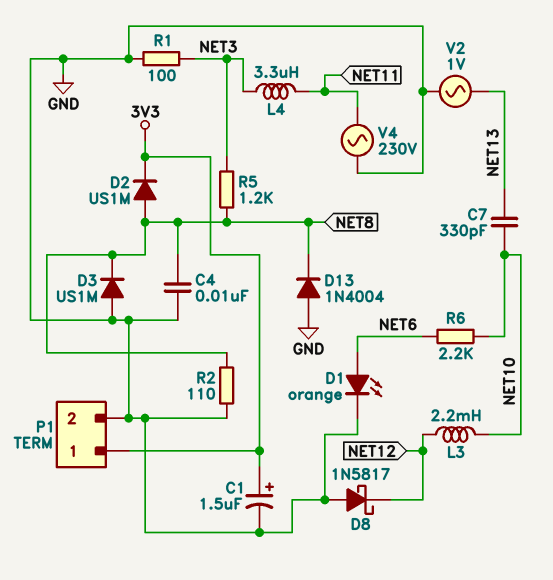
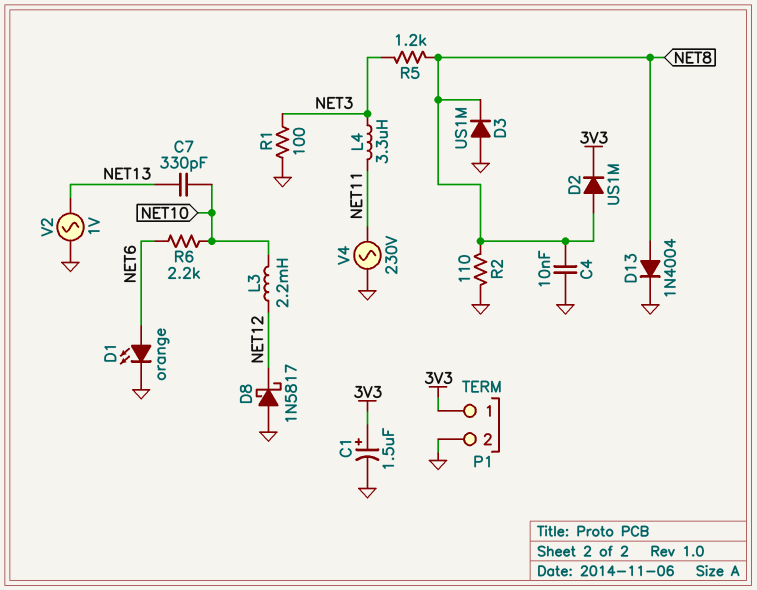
D13: diode 1N4004 (A GND, K NET8) -> diode 1N4004 (A NET8, K GND)

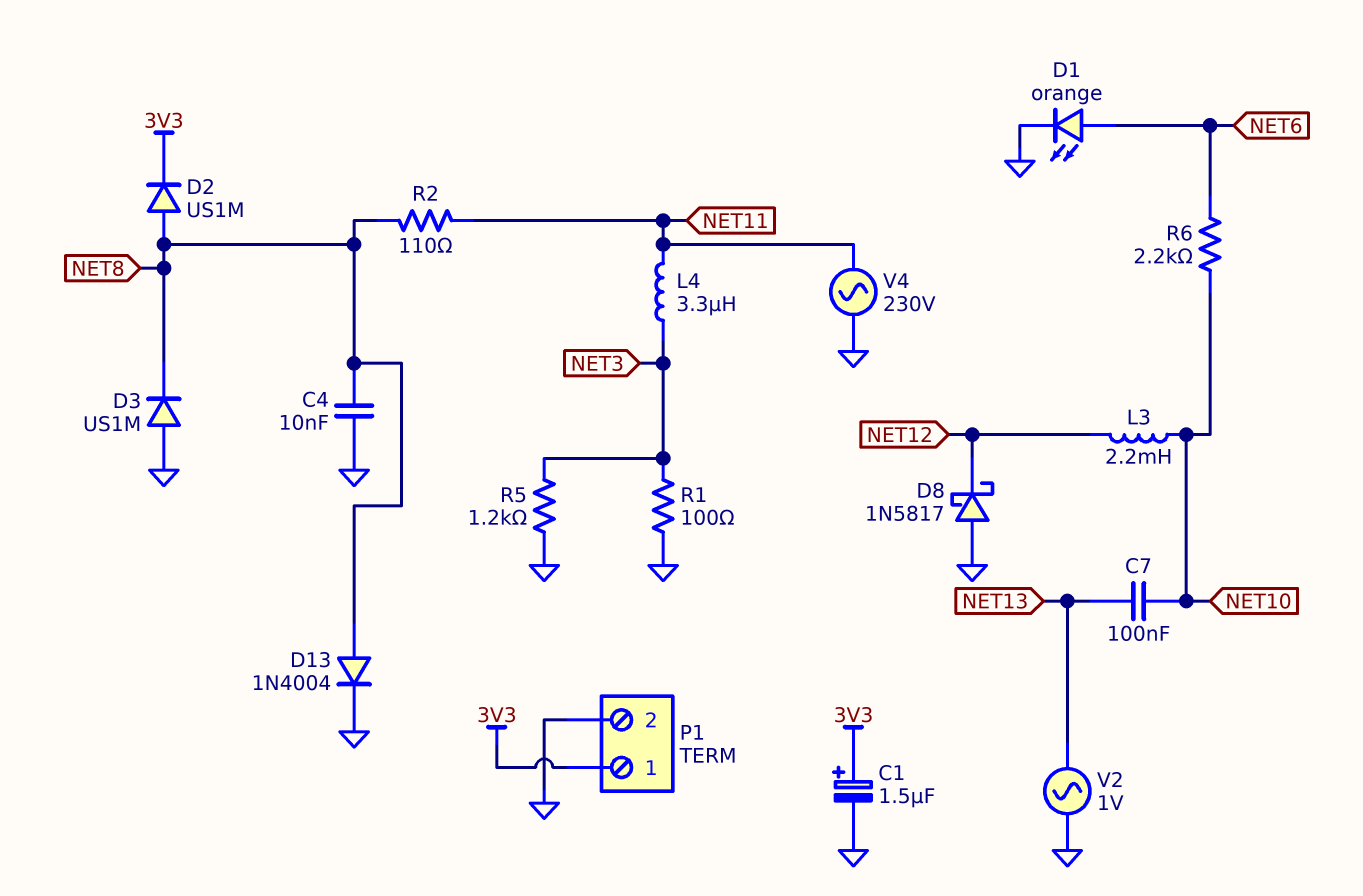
C7: 330pF (NET10, NET13) -> 100nF (NET10, NET13)
R2: 110 (GND, NET8) -> 110 (NET8, NET11)
R5: 1.2k (NET3, NET8) -> 1.2k (GND, NET3)

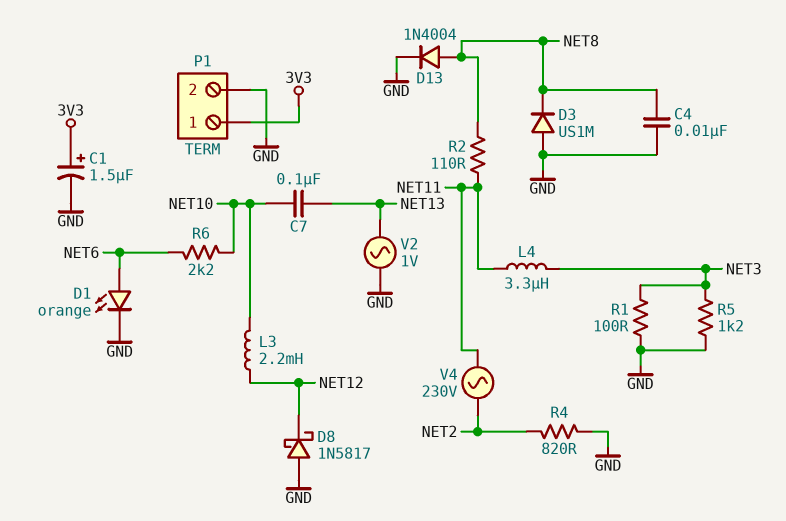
D2: diode US1M (A NET8, K 3V3) -> none
R4: none -> 820 (GND, NET2)
V4: AC 230V (GND, NET11) -> AC 230V (NET2, NET11)

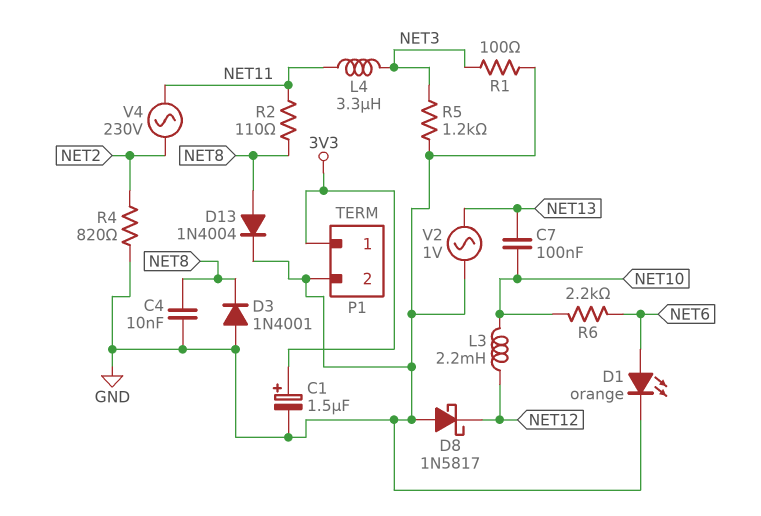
D3: diode US1M (A GND, K NET8) -> diode 1N4001 (A GND, K NET8)

